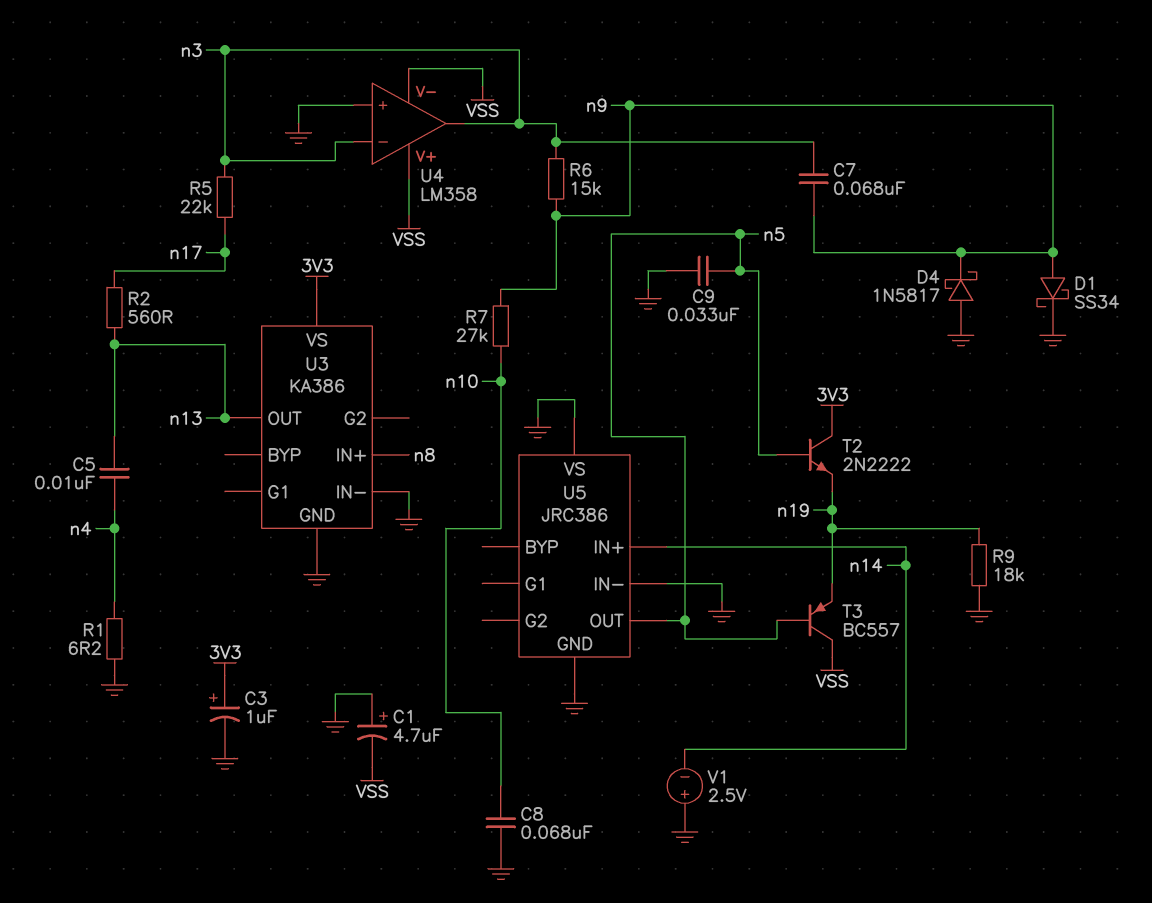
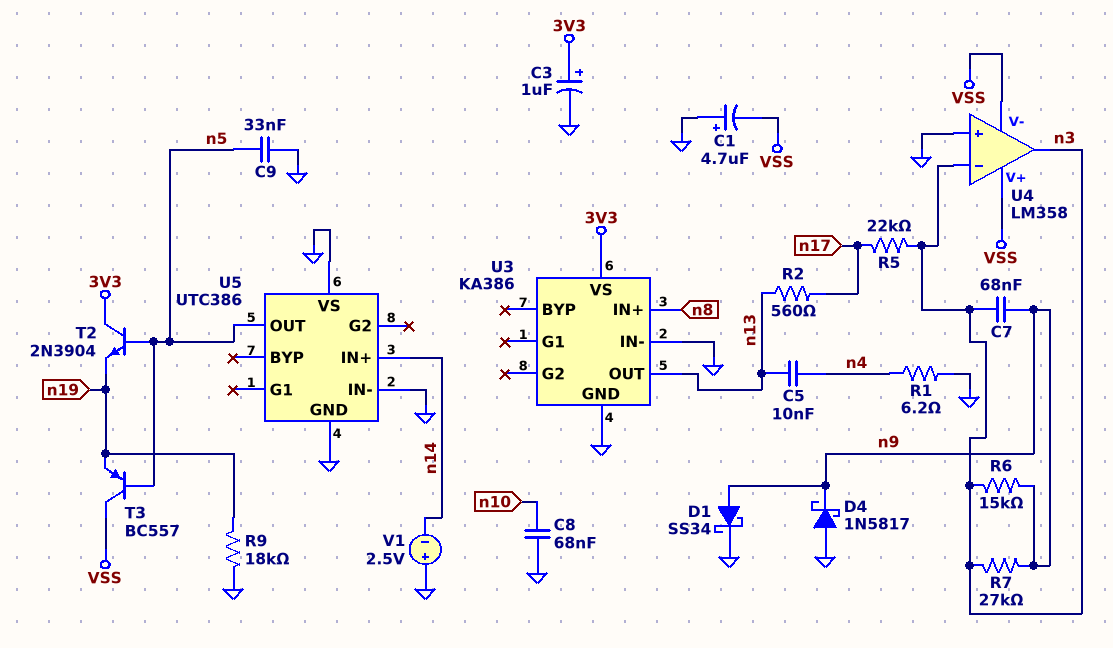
R7: 27k (n9, n10) -> 27k (n3, n9)
T2: NPN 2N2222 (B n5, C 3V3, E n19) -> NPN 2N3904 (B n5, C 3V3, E n19)
U5: JRC386 -> UTC386

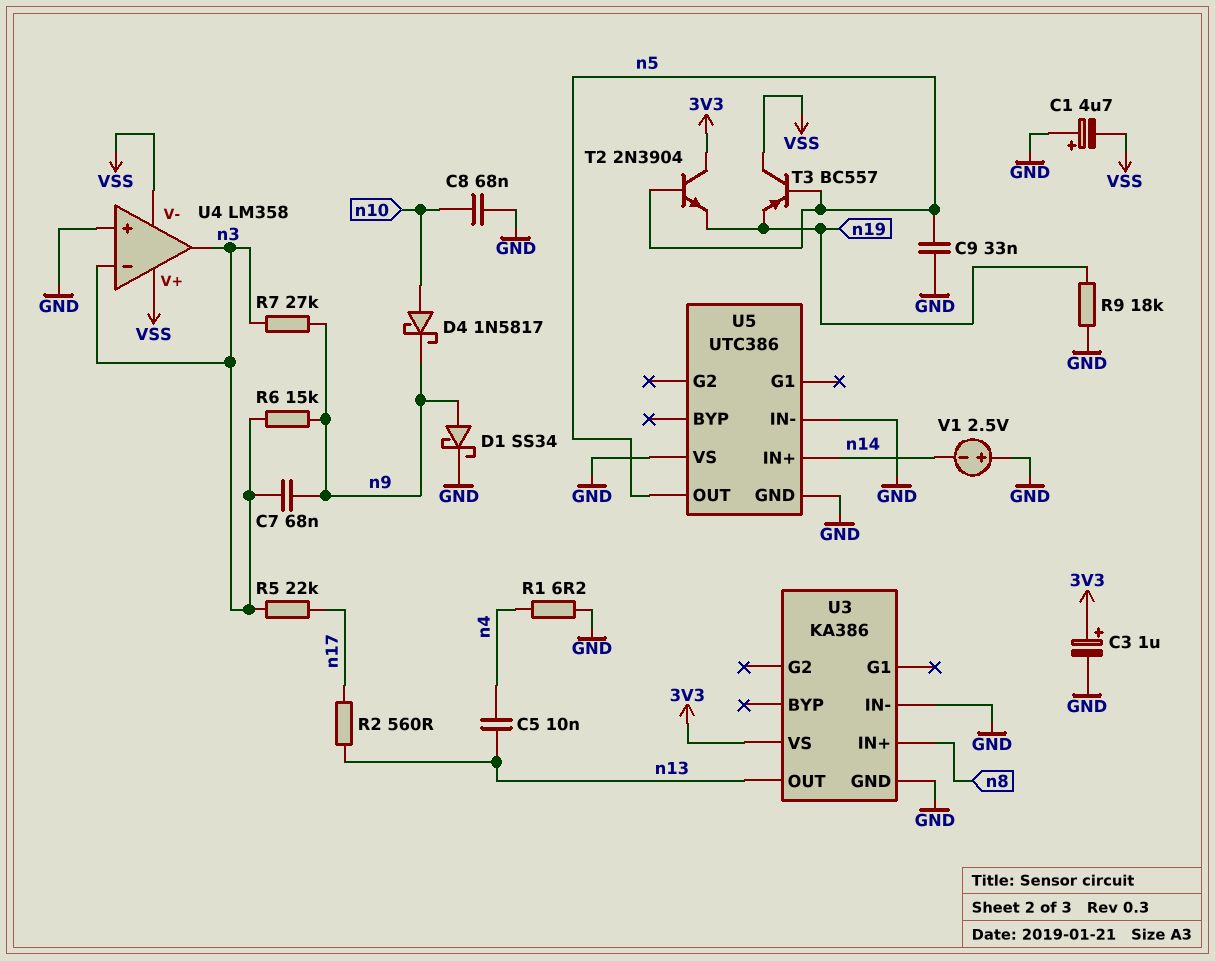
D4: schottky 1N5817 (A GND, K n9) -> schottky 1N5817 (A n10, K n9)

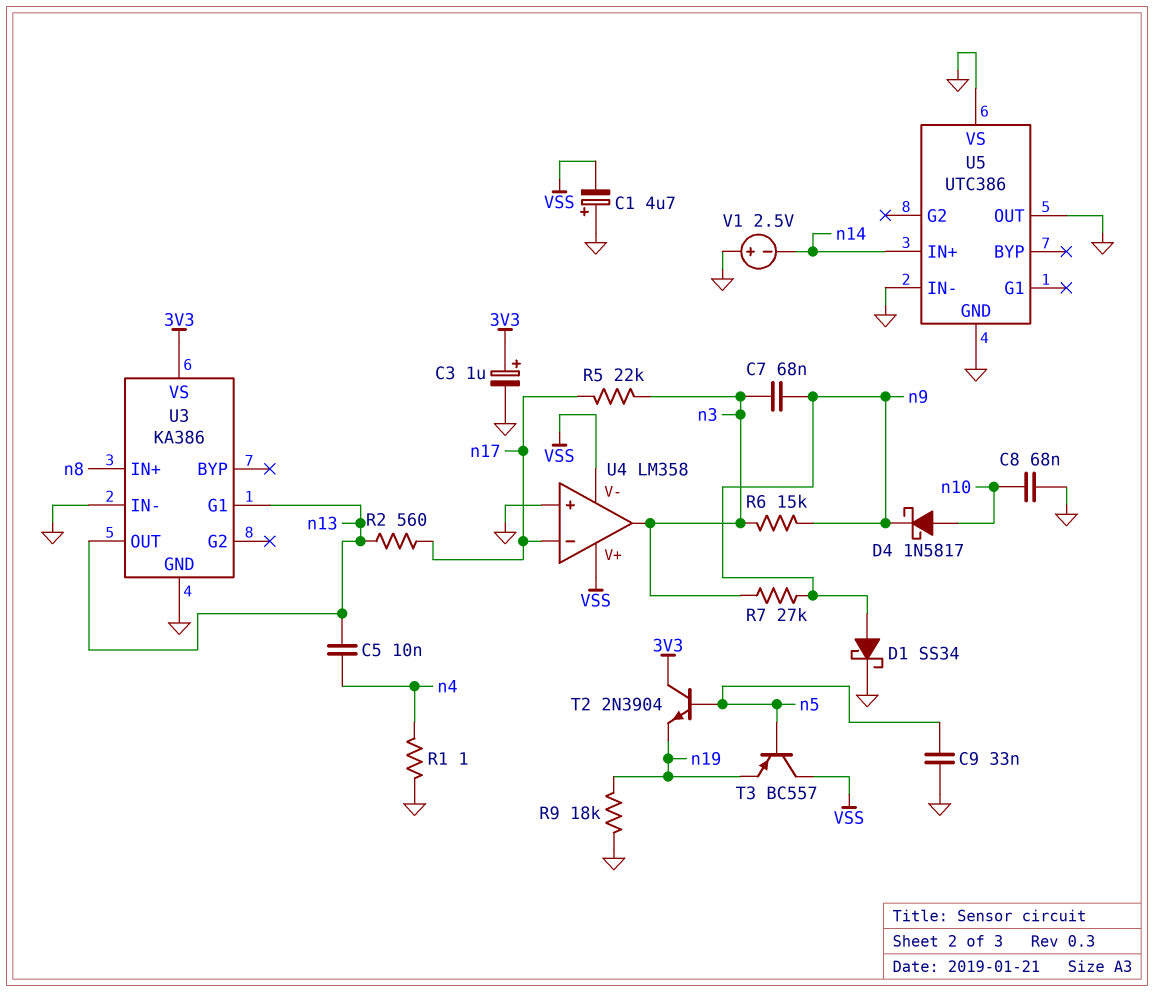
R1: 6.2 (GND, n4) -> 1 (GND, n4)
U3 pin G1: none -> n13
U4 pin in-: n3 -> n17
U5 pin OUT: n5 -> GND

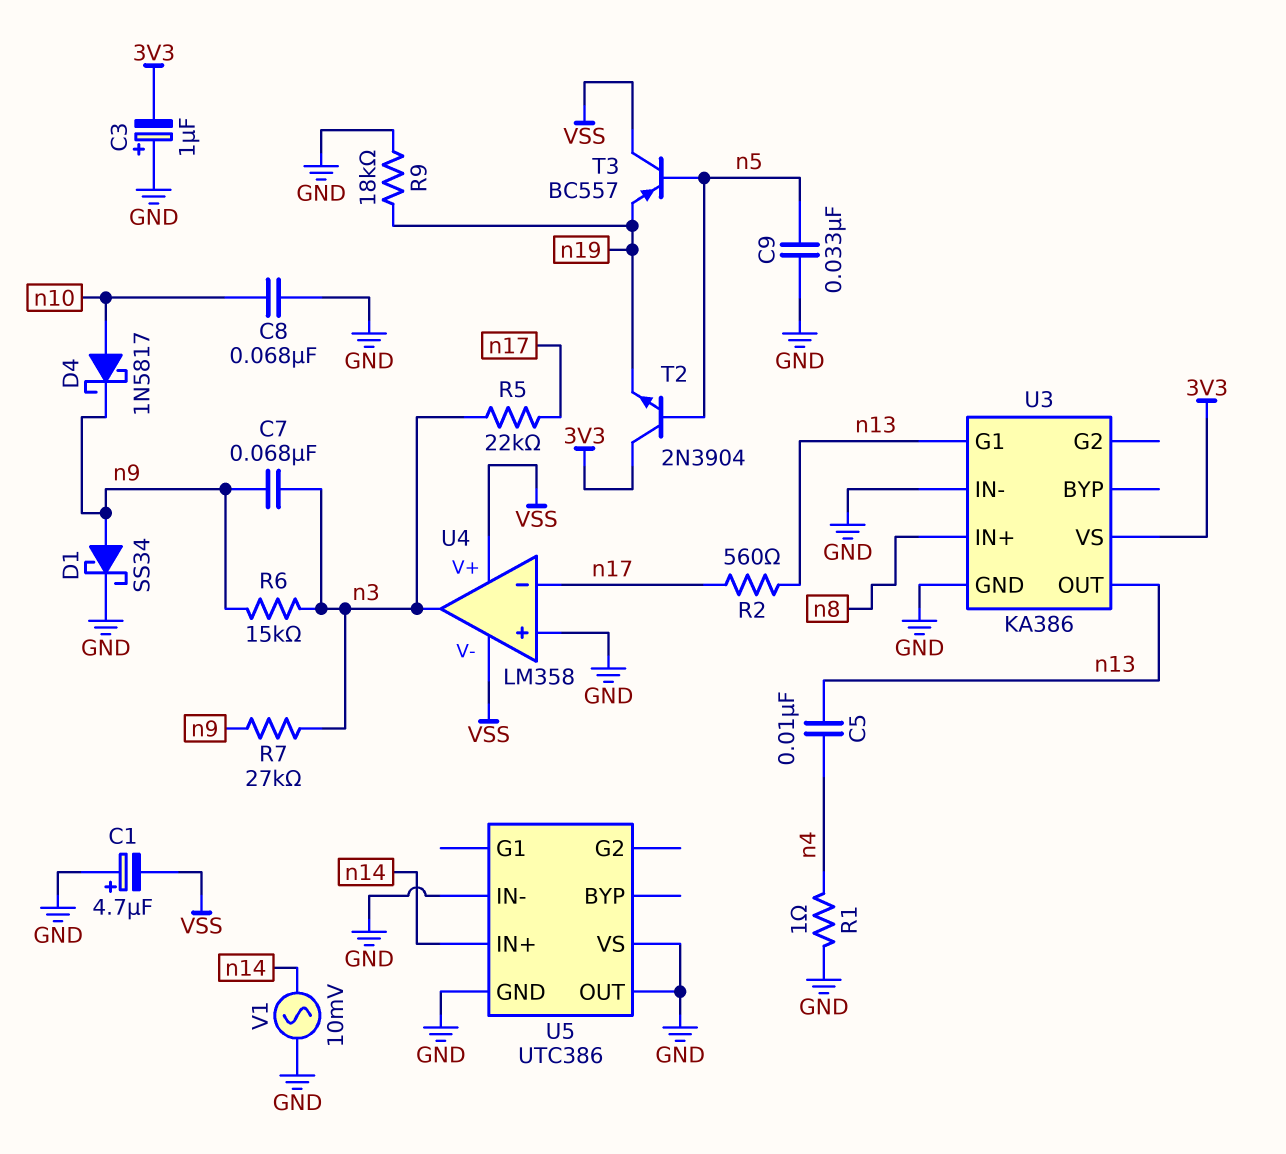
C3: 1uF (plus 3V3, minus GND) -> 1uF (plus GND, minus 3V3)
V1: 2.5V (plus GND, minus n14) -> AC 10mV (GND, n14)

